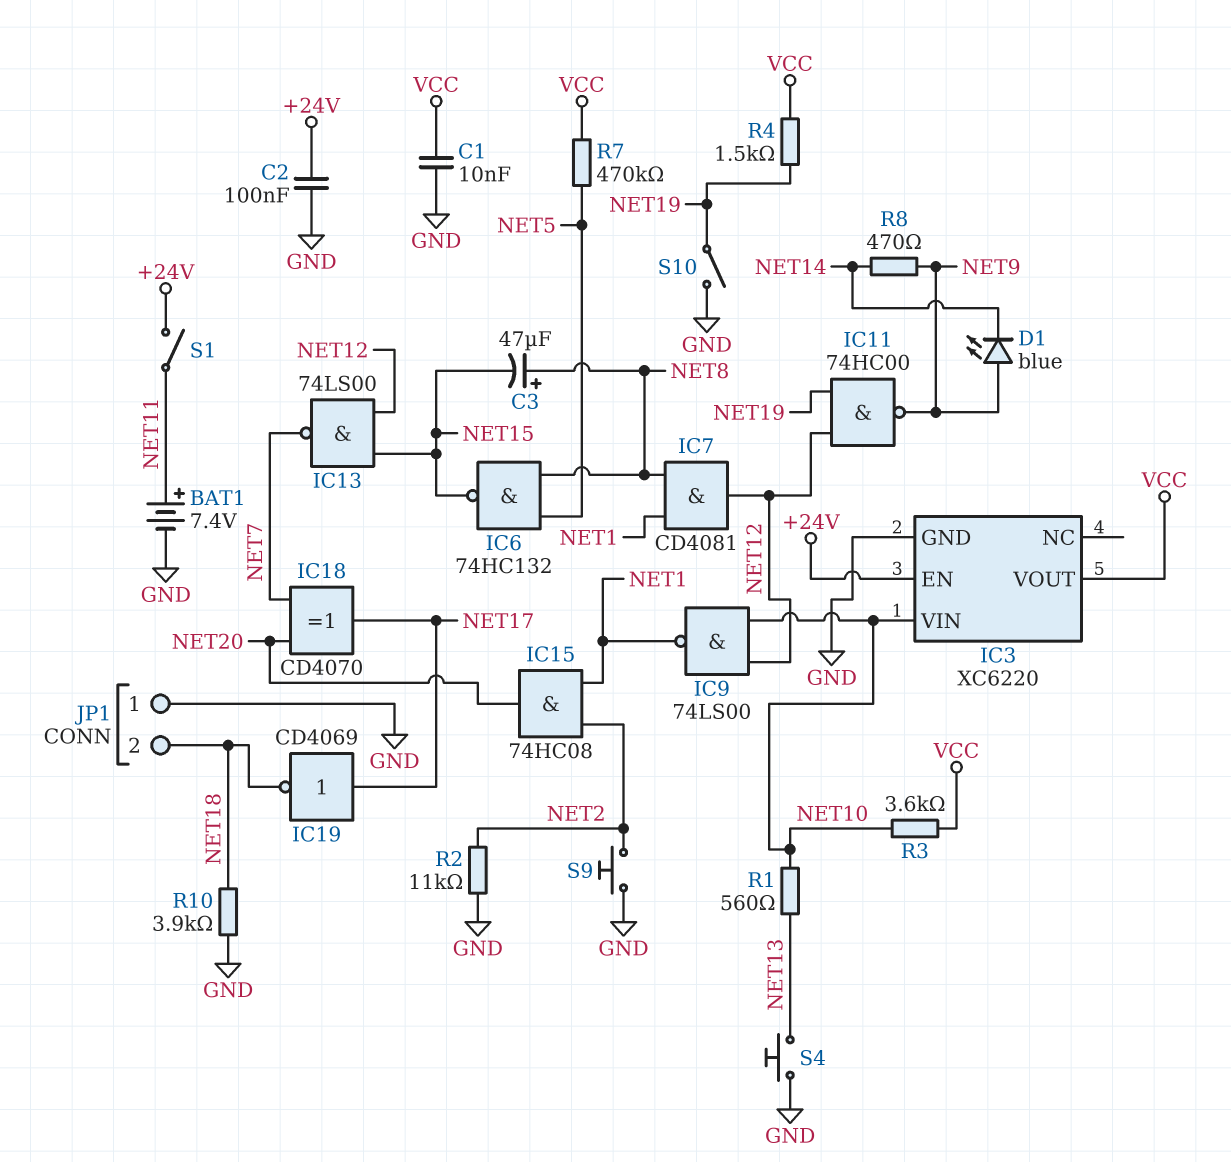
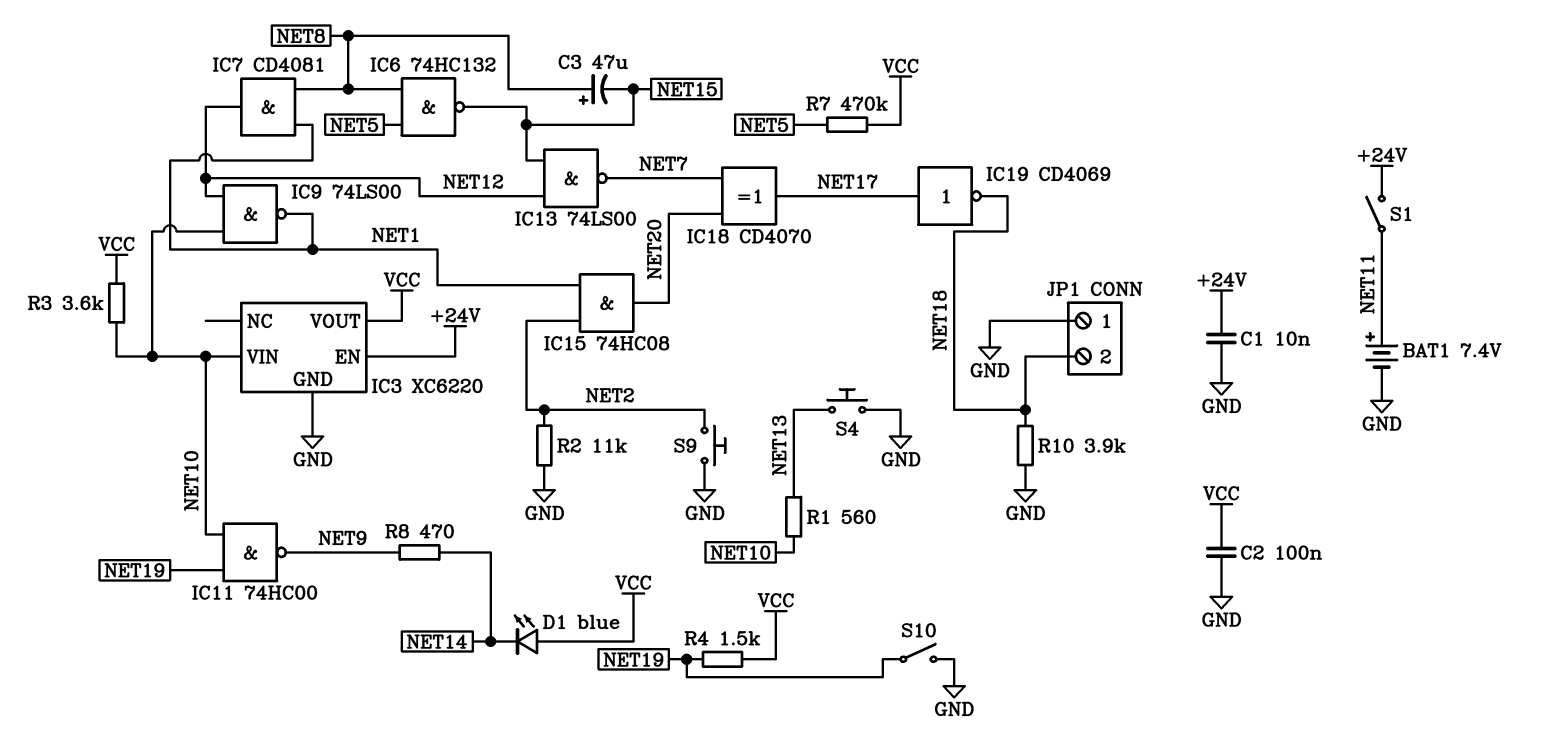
C1: 10nF (GND, VCC) -> 10nF (+24V, GND)
C2: 100nF (+24V, GND) -> 100nF (GND, VCC)
D1: LED blue (A NET9, K NET14) -> LED blue (A VCC, K NET14)
IC11: NAND 74HC00 (in NET12, in NET19, out NET9) -> NAND 74HC00 (in NET10, in NET19, out NET9)

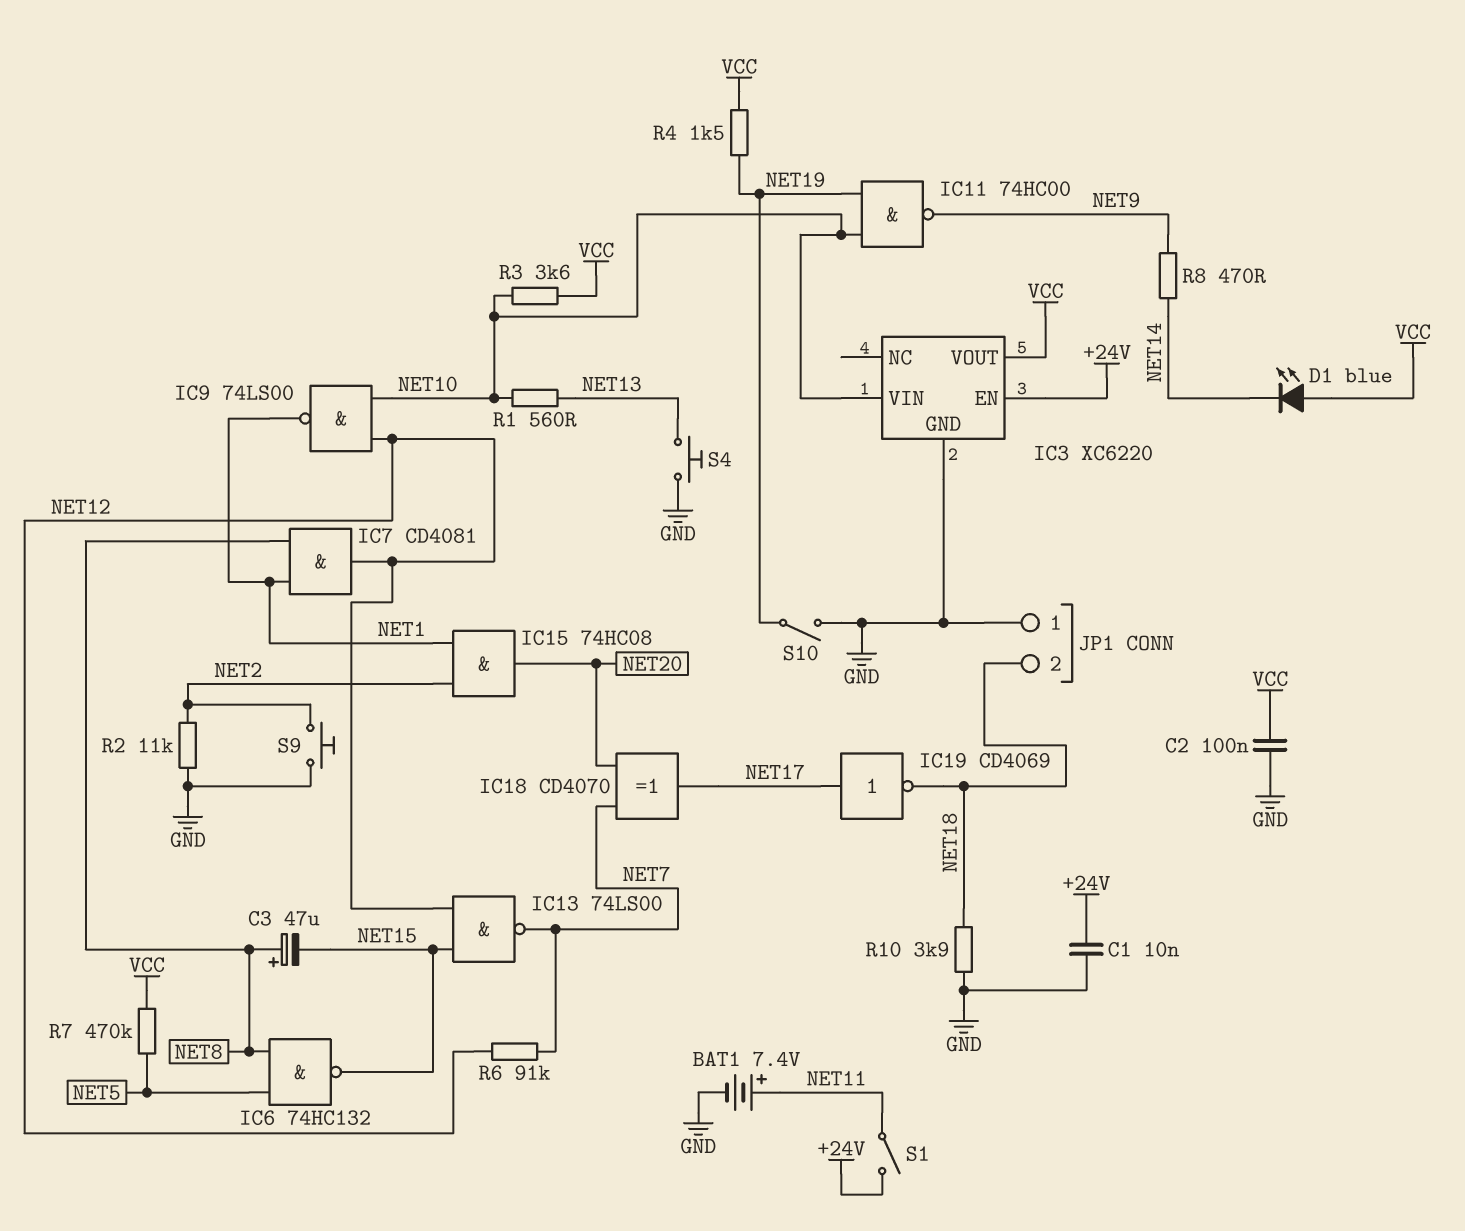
R6: none -> 91k (NET7, NET12)

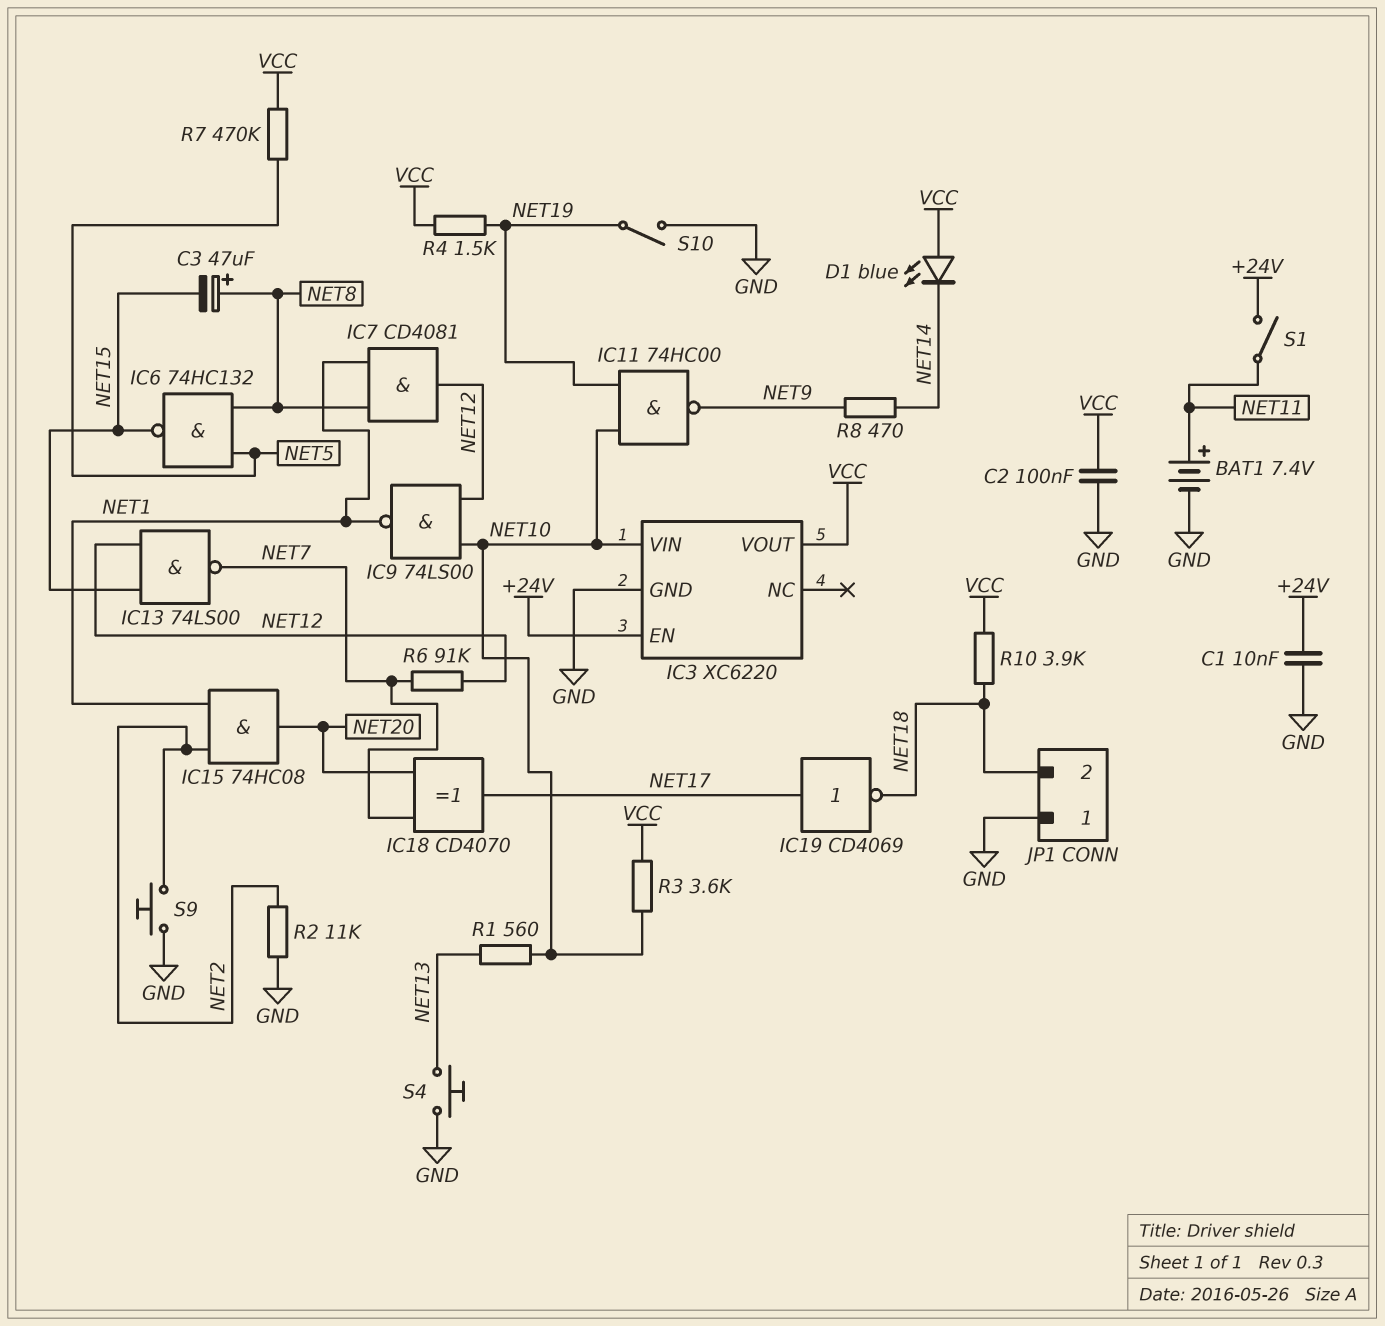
R10: 3.9k (GND, NET18) -> 3.9k (NET18, VCC)

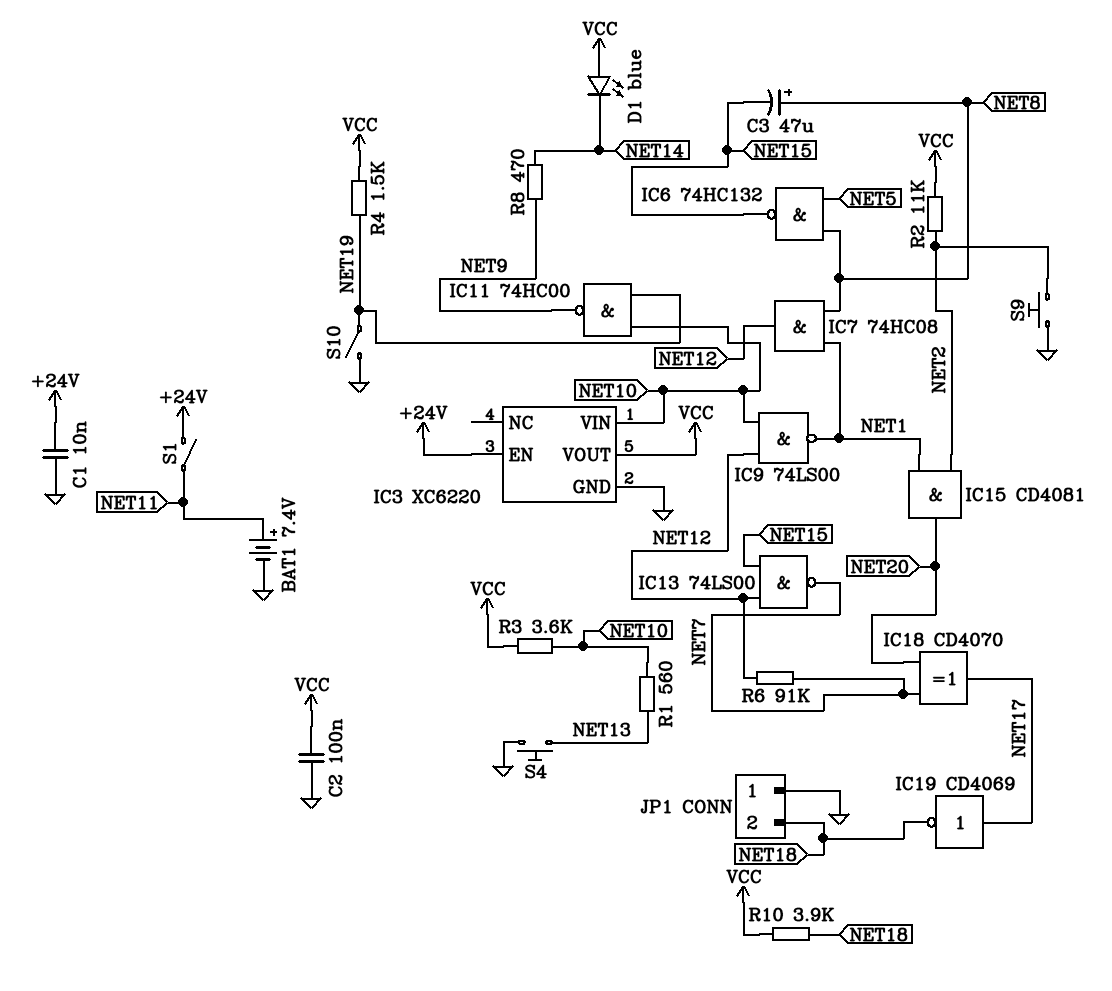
IC7: AND CD4081 (in NET1, in NET8, out NET12) -> AND 74HC08 (in NET1, in NET8, out NET12)
IC15: AND 74HC08 (in NET1, in NET2, out NET20) -> AND CD4081 (in NET1, in NET2, out NET20)
R2: 11k (GND, NET2) -> 11k (NET2, VCC)
R7: 470k (NET5, VCC) -> none

